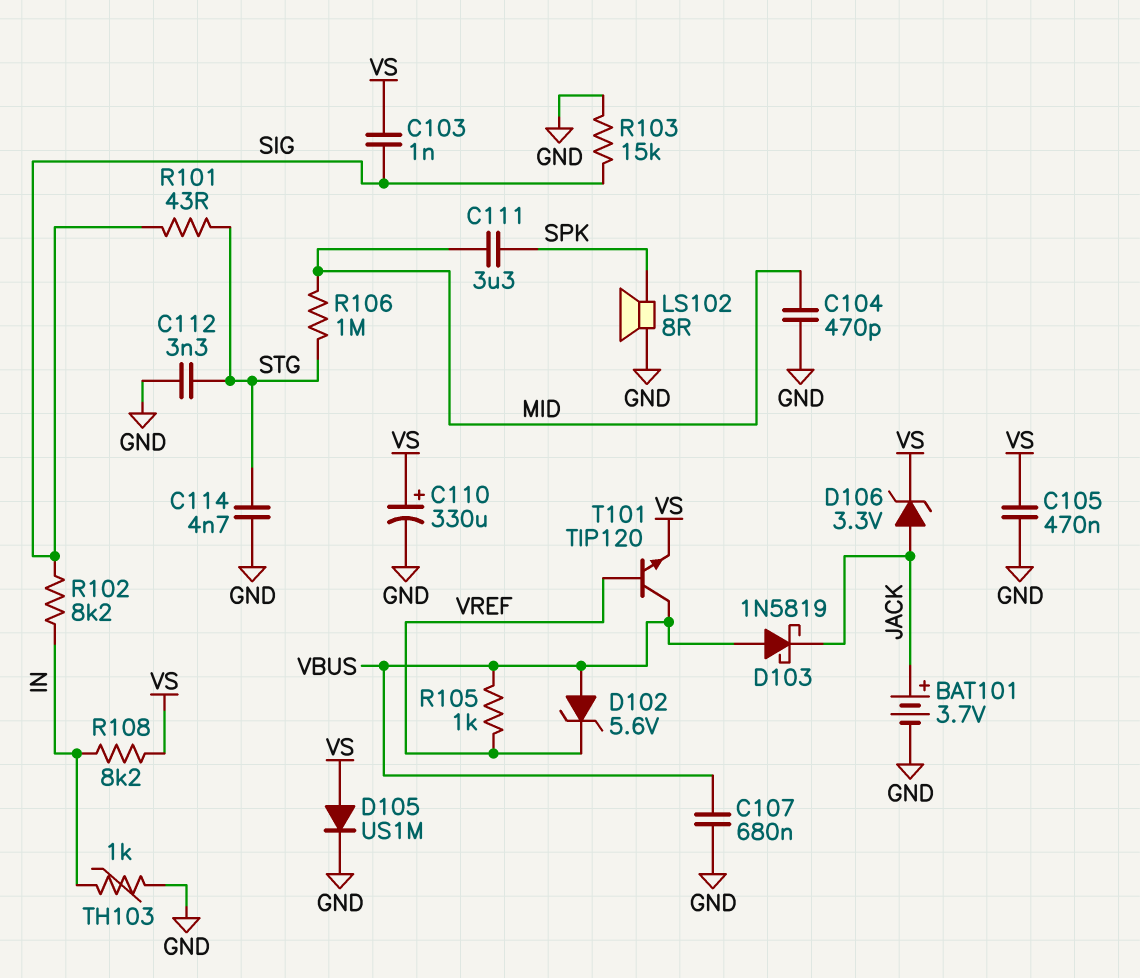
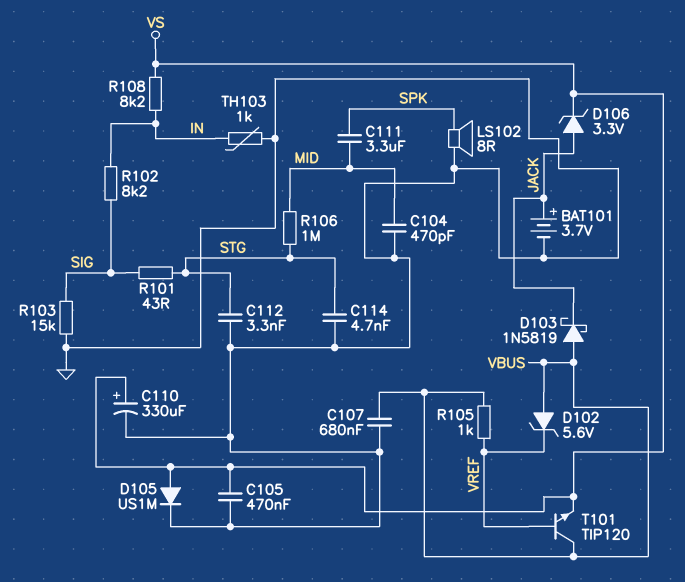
C103: 1nF (SIG, VS) -> none

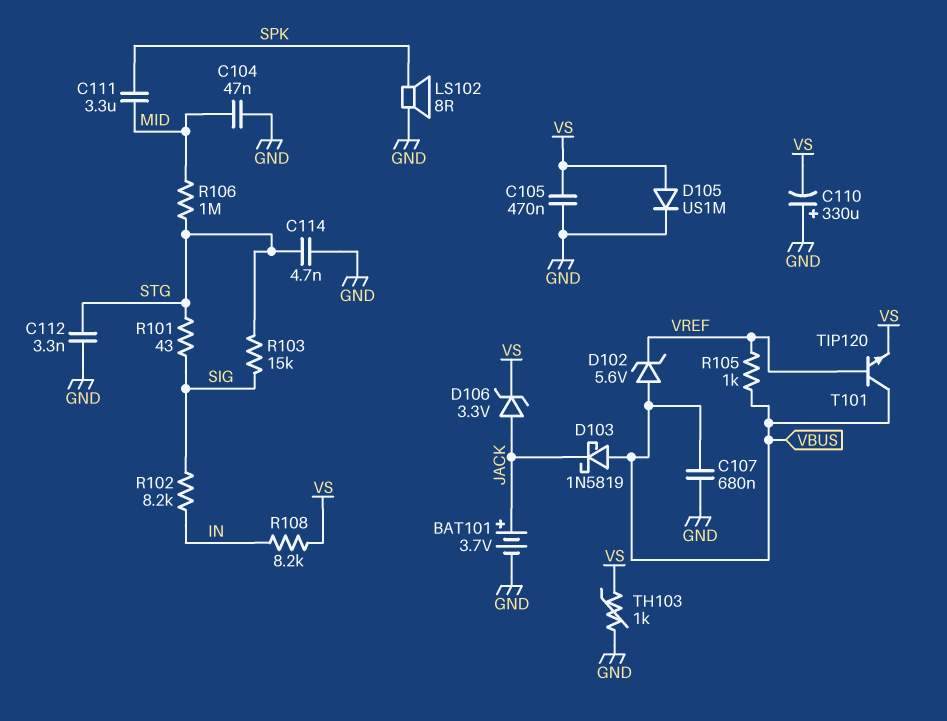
C104: 470pF (GND, MID) -> 47nF (GND, MID)
C110: 330uF (plus VS, minus GND) -> 330uF (plus GND, minus VS)
R103: 15k (GND, SIG) -> 15k (SIG, STG)
TH103: 1k (GND, IN) -> 1k (GND, VS)

